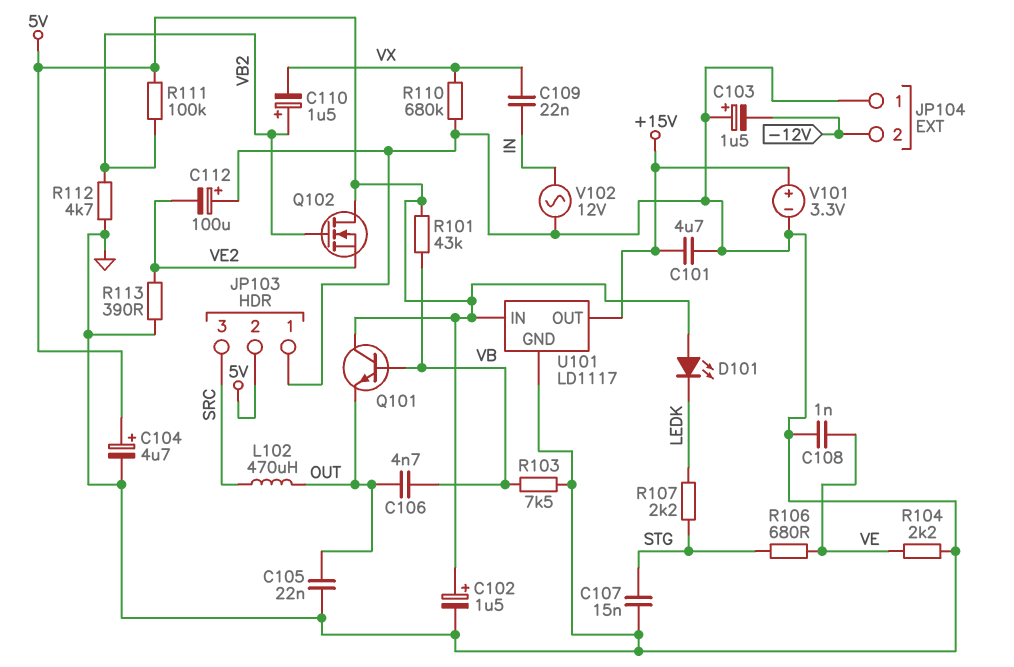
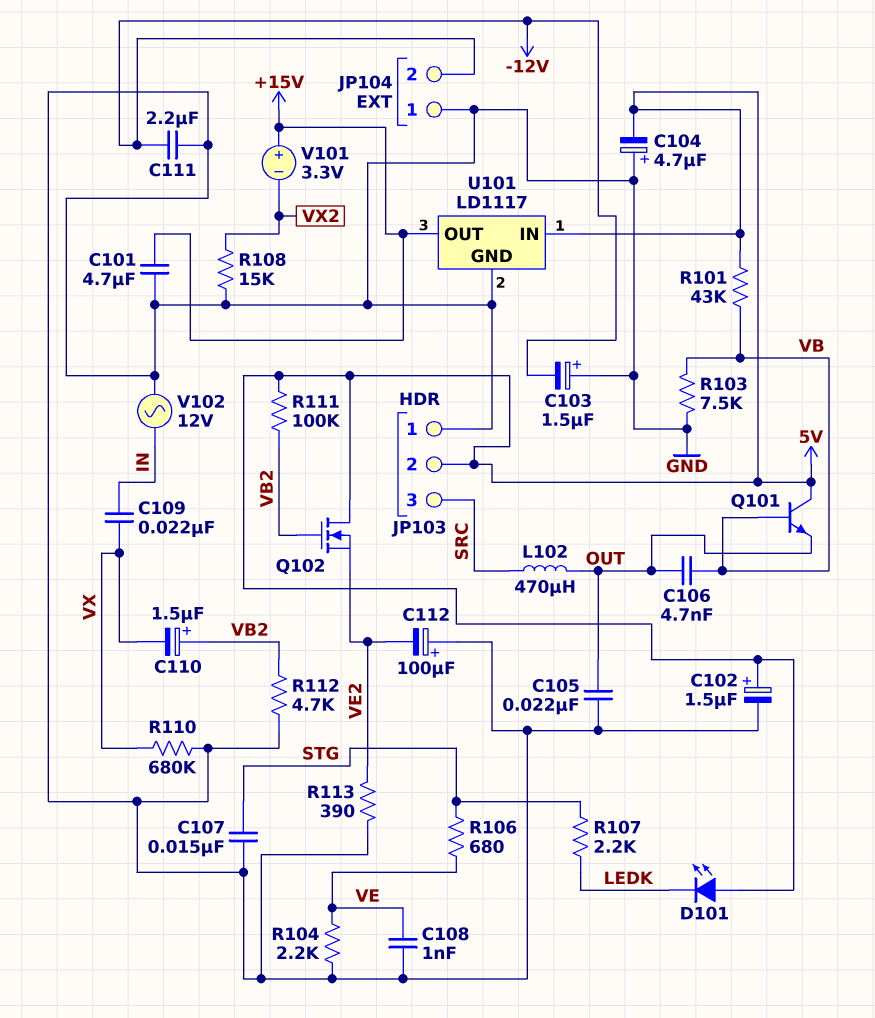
C104: 4.7uF (plus 5V, minus GND) -> 4.7uF (plus GND, minus 5V)
C111: none -> 2.2uF (-12V, GND)
R108: none -> 15k (GND, VX2)
V101: 3.3V (plus +15V, minus GND) -> 3.3V (plus +15V, minus VX2)

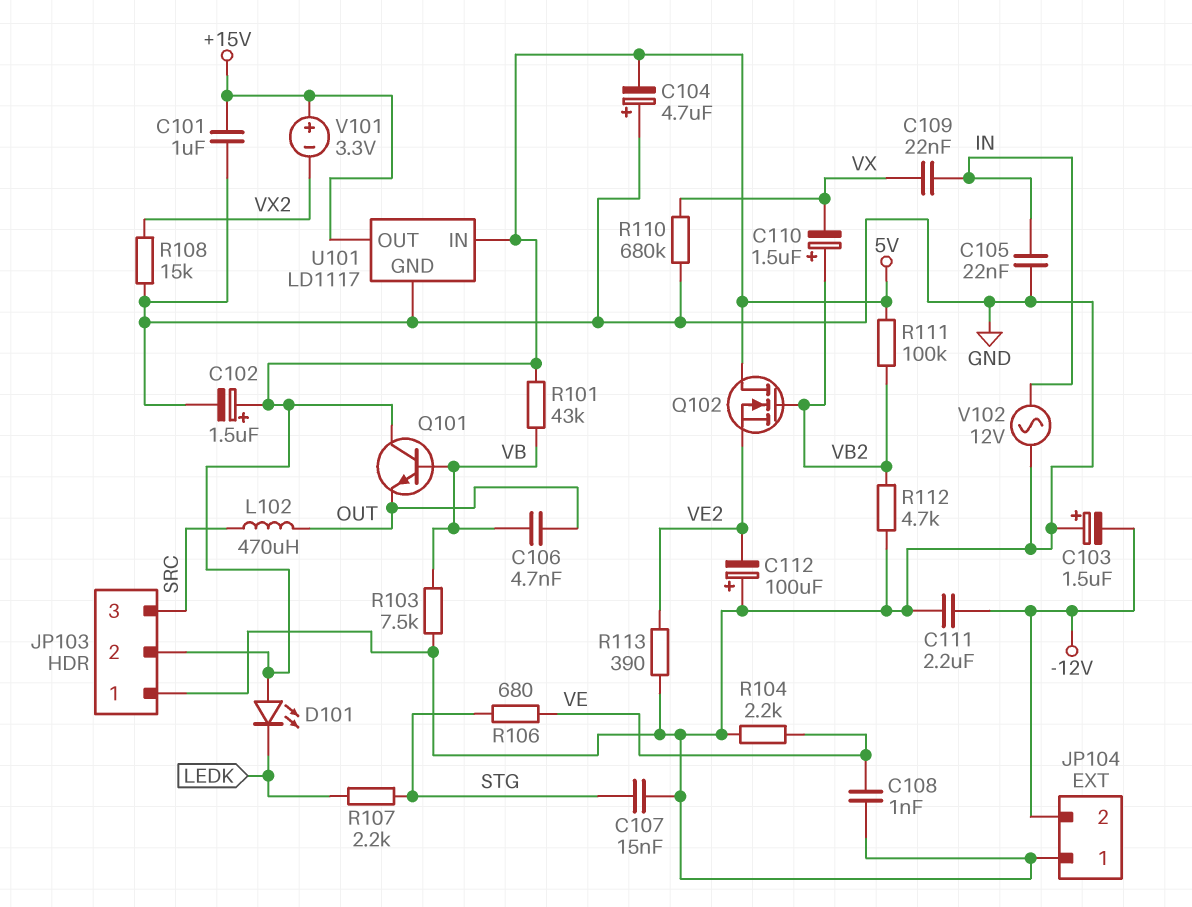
C101: 4.7uF (+15V, GND) -> 1uF (+15V, GND)
C105: 22nF (GND, OUT) -> 22nF (GND, IN)

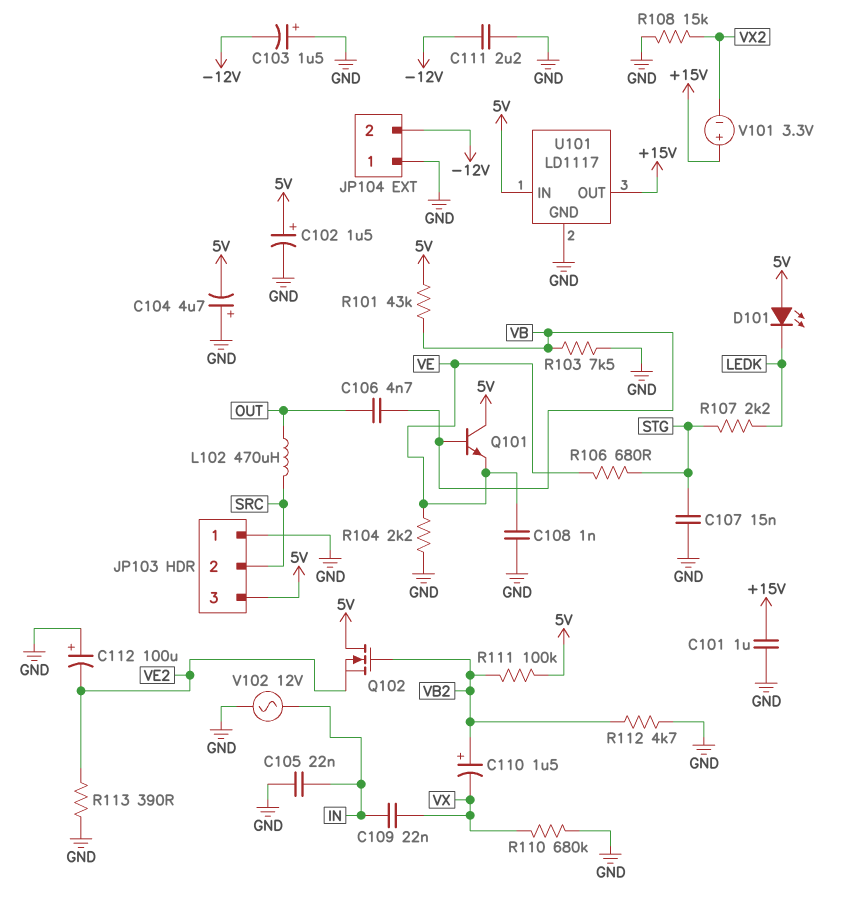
JP103 pin 2: 5V -> SRC
JP103 pin 3: SRC -> 5V
Q101: NPN (B VB, C 5V, E OUT) -> NPN (B VB, C 5V, E VE)

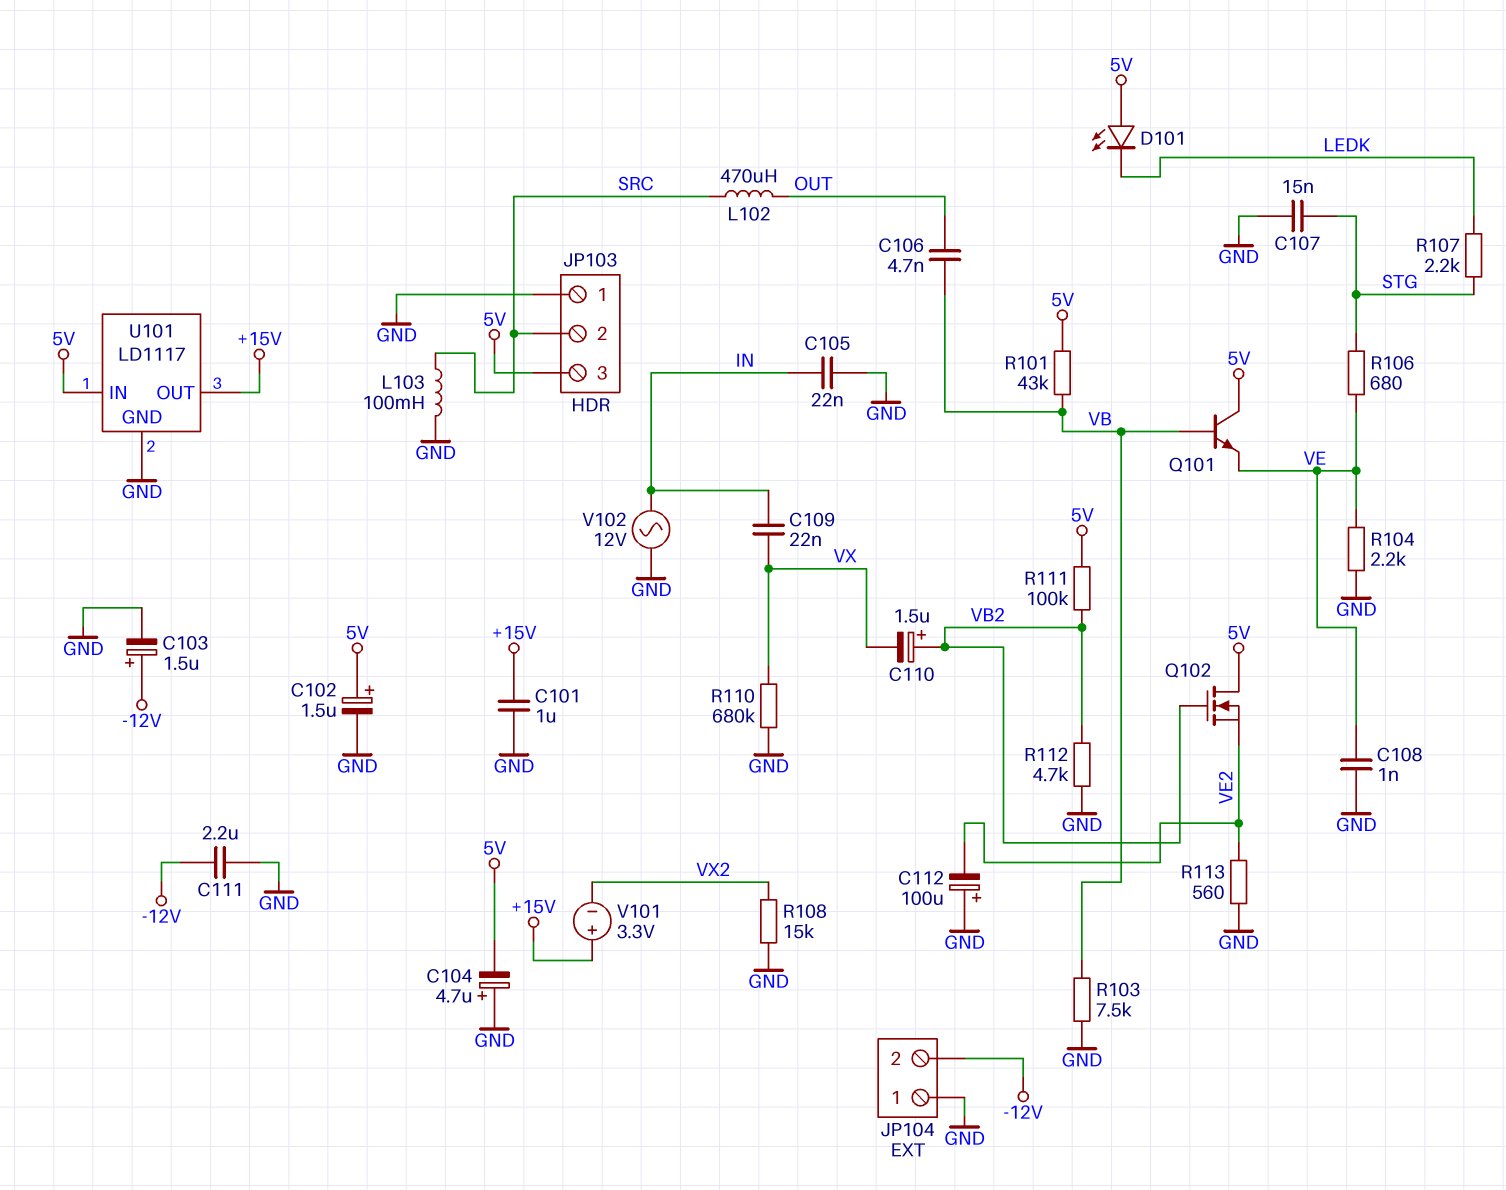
C103: 1.5uF (plus GND, minus -12V) -> 1.5uF (plus -12V, minus GND)
L103: none -> 100mH (GND, SRC)
R113: 390 (GND, VE2) -> 560 (GND, VE2)

